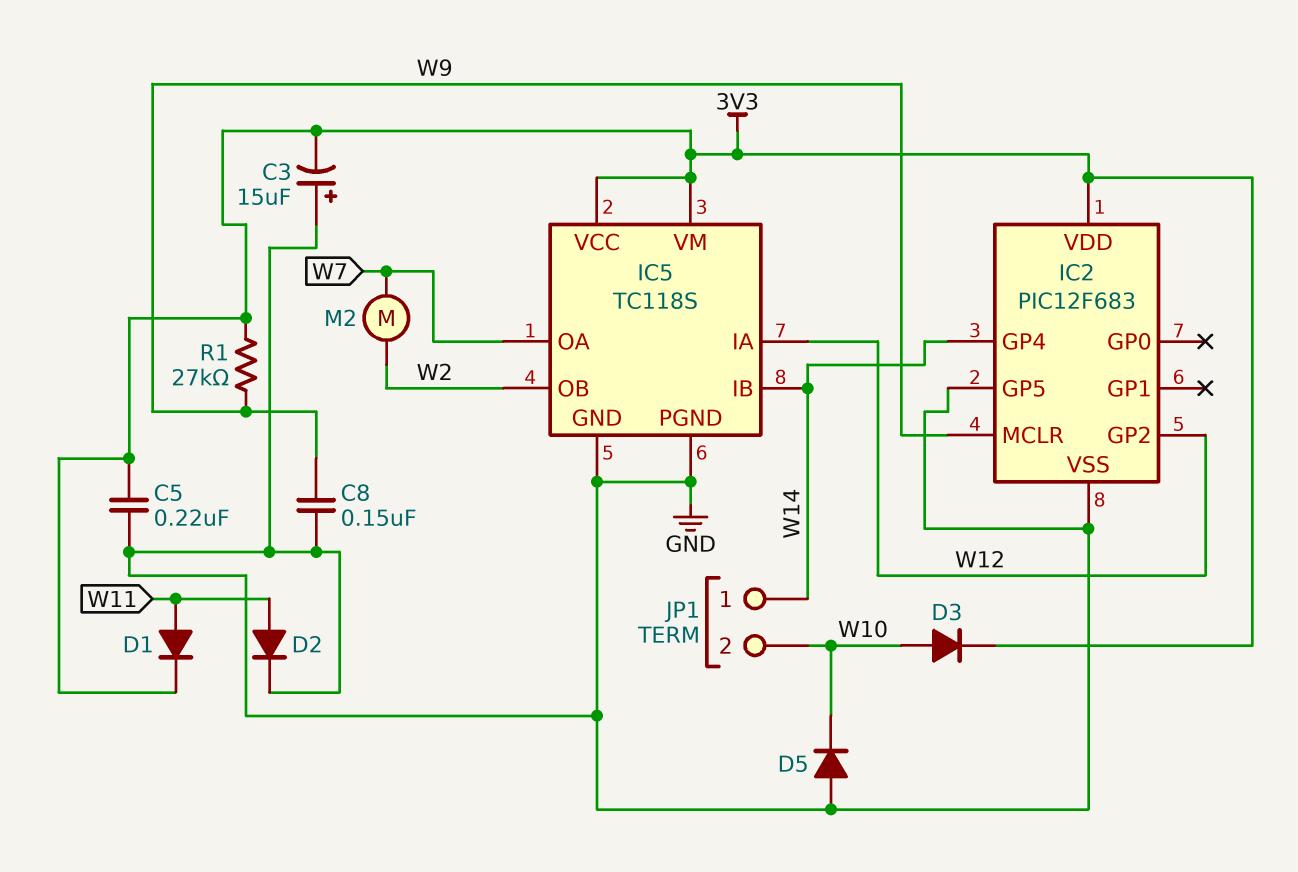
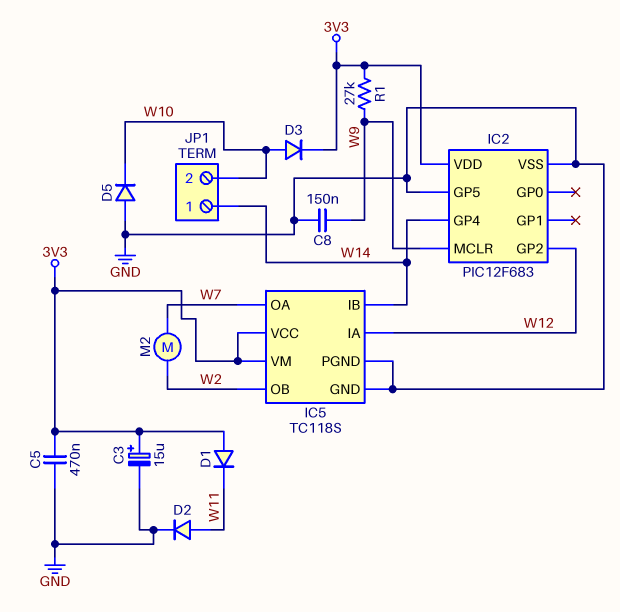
C3: 15uF (plus GND, minus 3V3) -> 15uF (plus 3V3, minus GND)
C5: 220nF (3V3, GND) -> 470nF (3V3, GND)
D1: diode (A W11, K 3V3) -> diode (A 3V3, K W11)

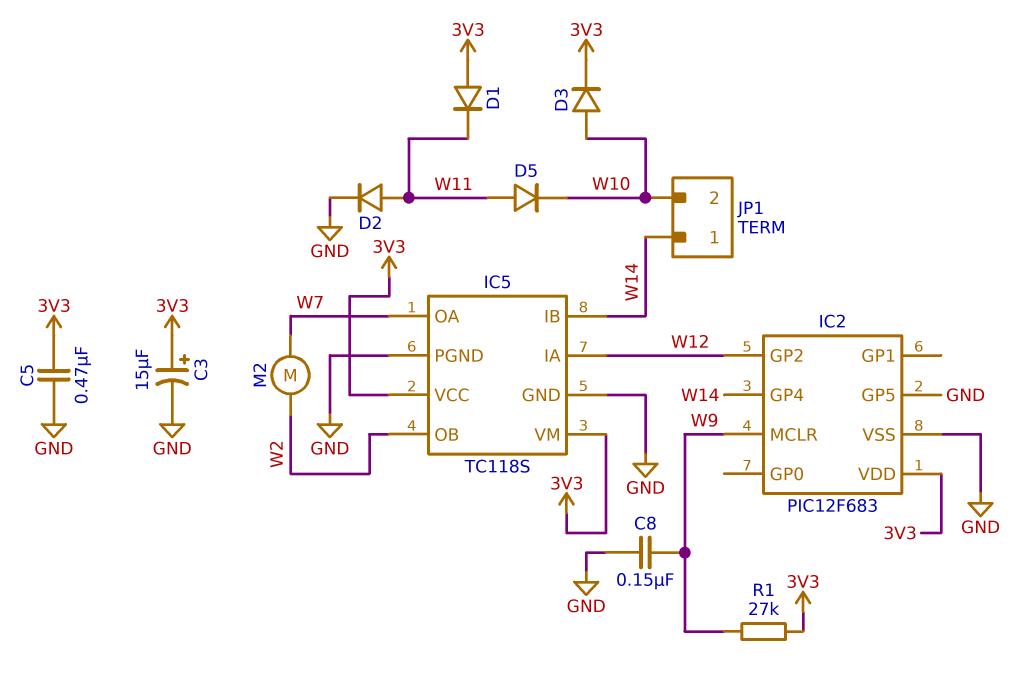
D5: diode (A GND, K W10) -> diode (A W11, K W10)

